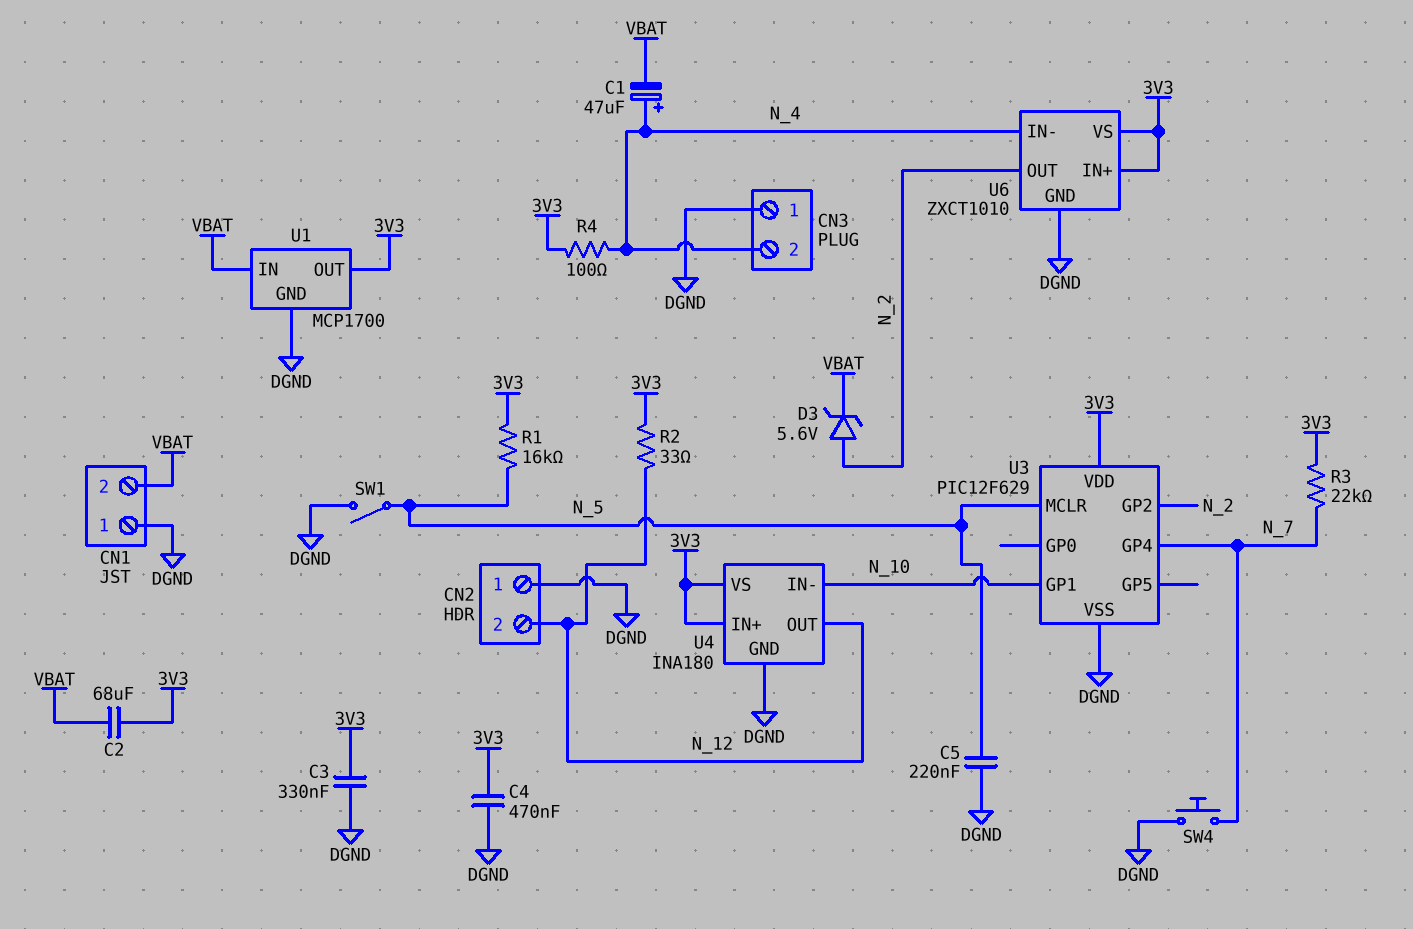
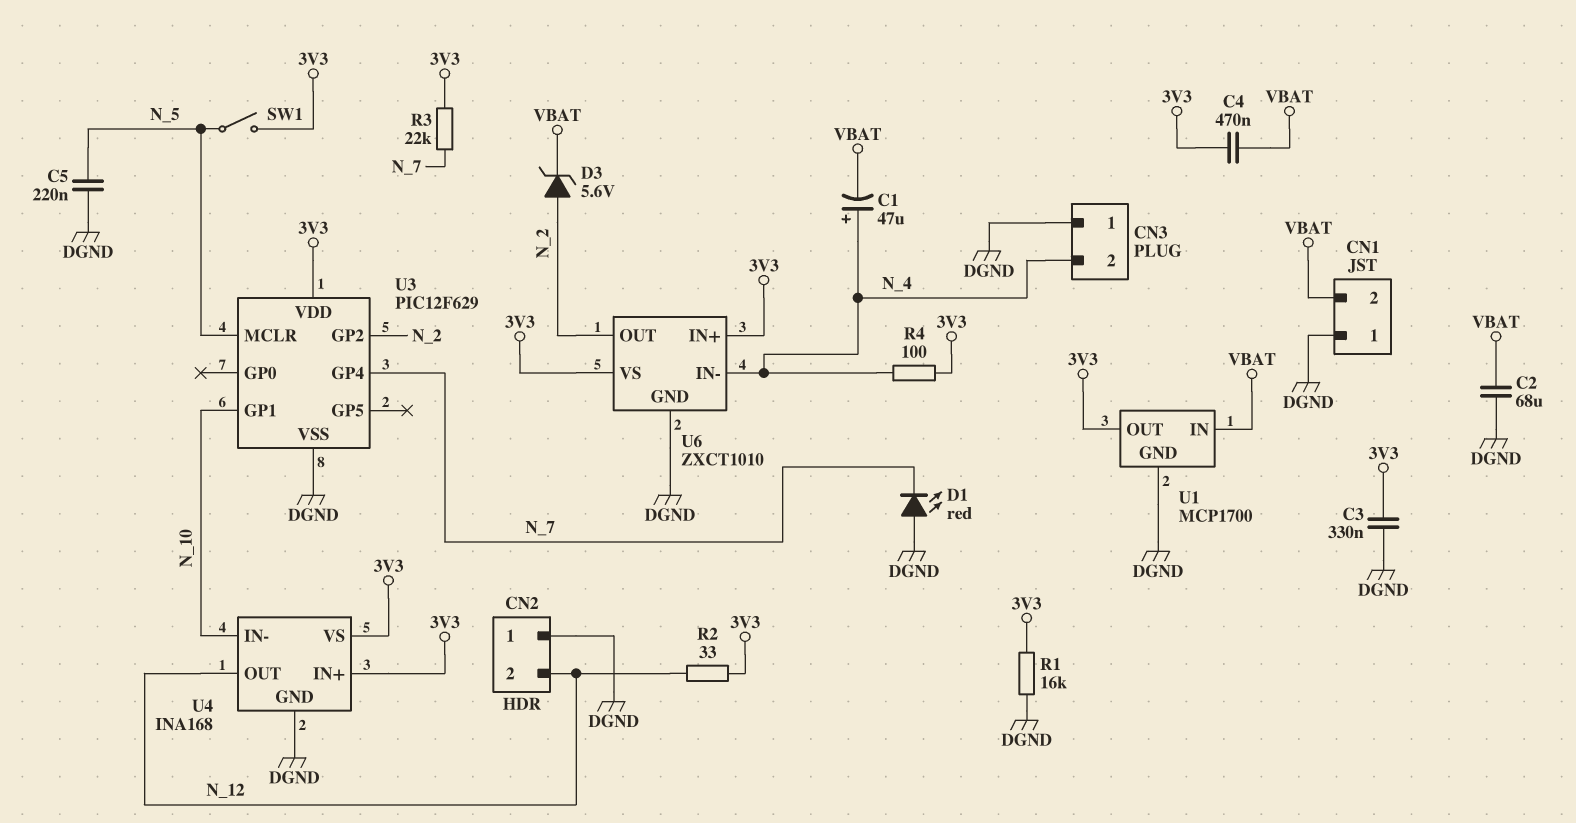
C2: 68uF (3V3, VBAT) -> 68uF (DGND, VBAT)
C4: 470nF (3V3, DGND) -> 470nF (3V3, VBAT)
D1: none -> LED red (A DGND, K N_7)
R1: 16k (3V3, N_5) -> 16k (3V3, DGND)
SW1: switch (DGND, N_5) -> switch (3V3, N_5)
SW4: button (DGND, N_7) -> none
U4: INA180 -> INA168

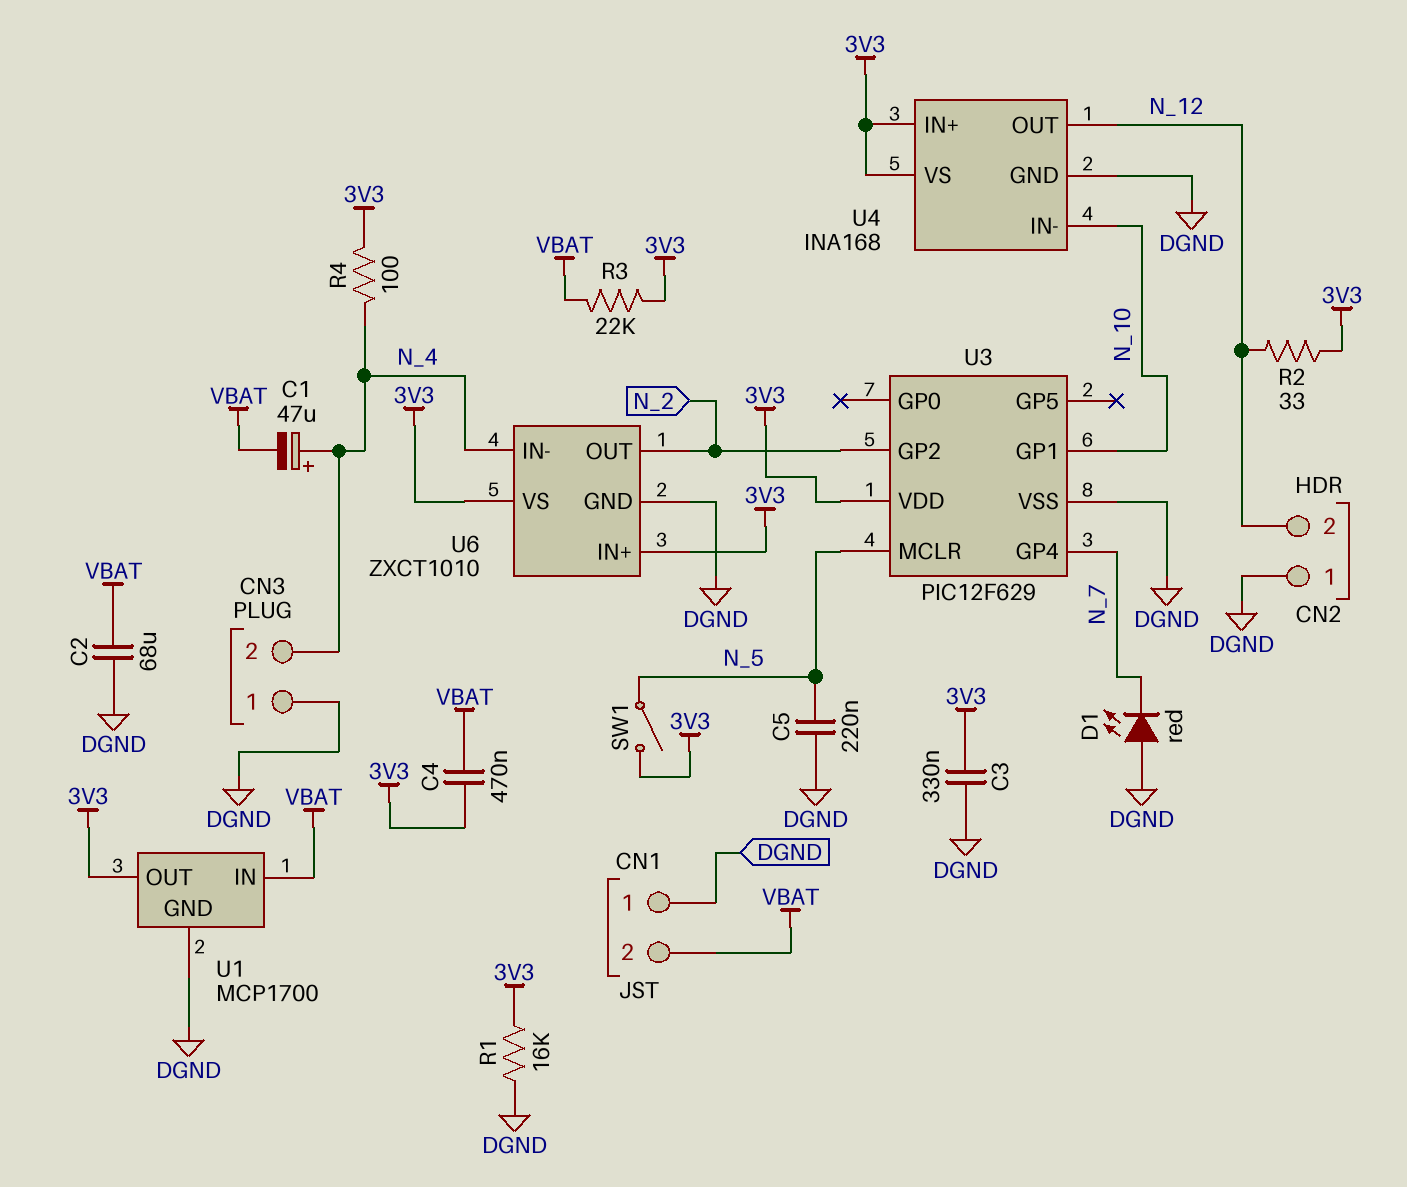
D3: zener 5.6V (A N_2, K VBAT) -> none
R3: 22k (3V3, N_7) -> 22k (3V3, VBAT)

